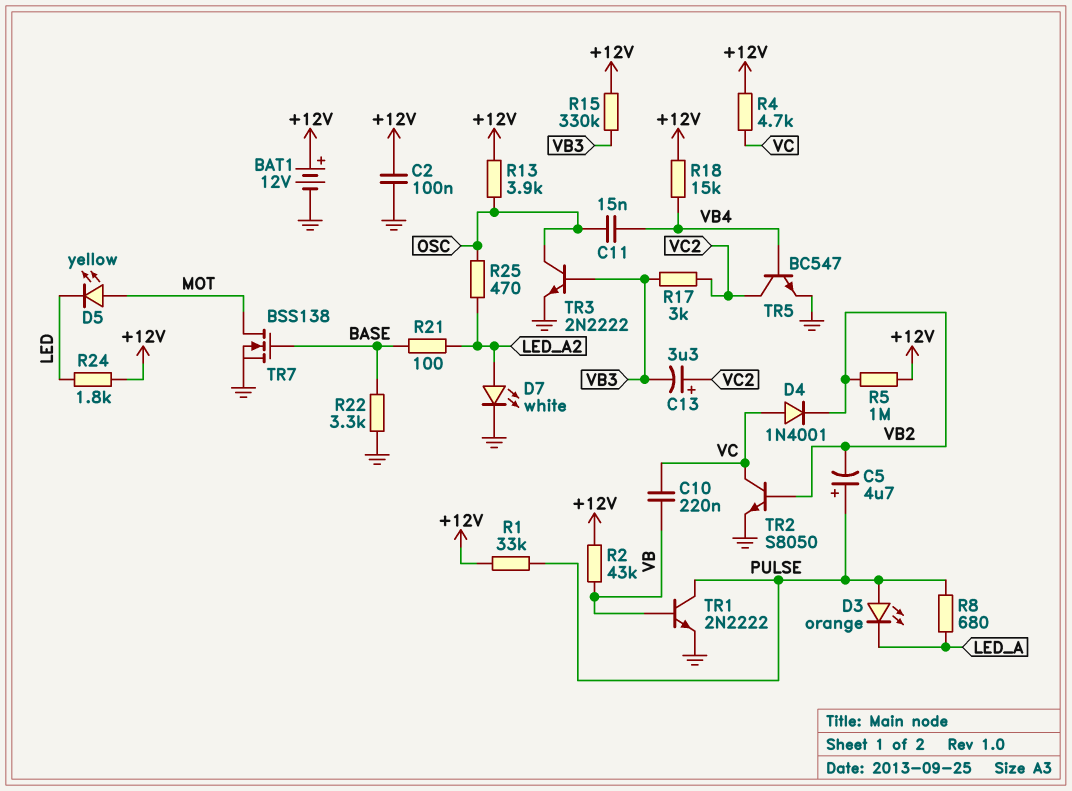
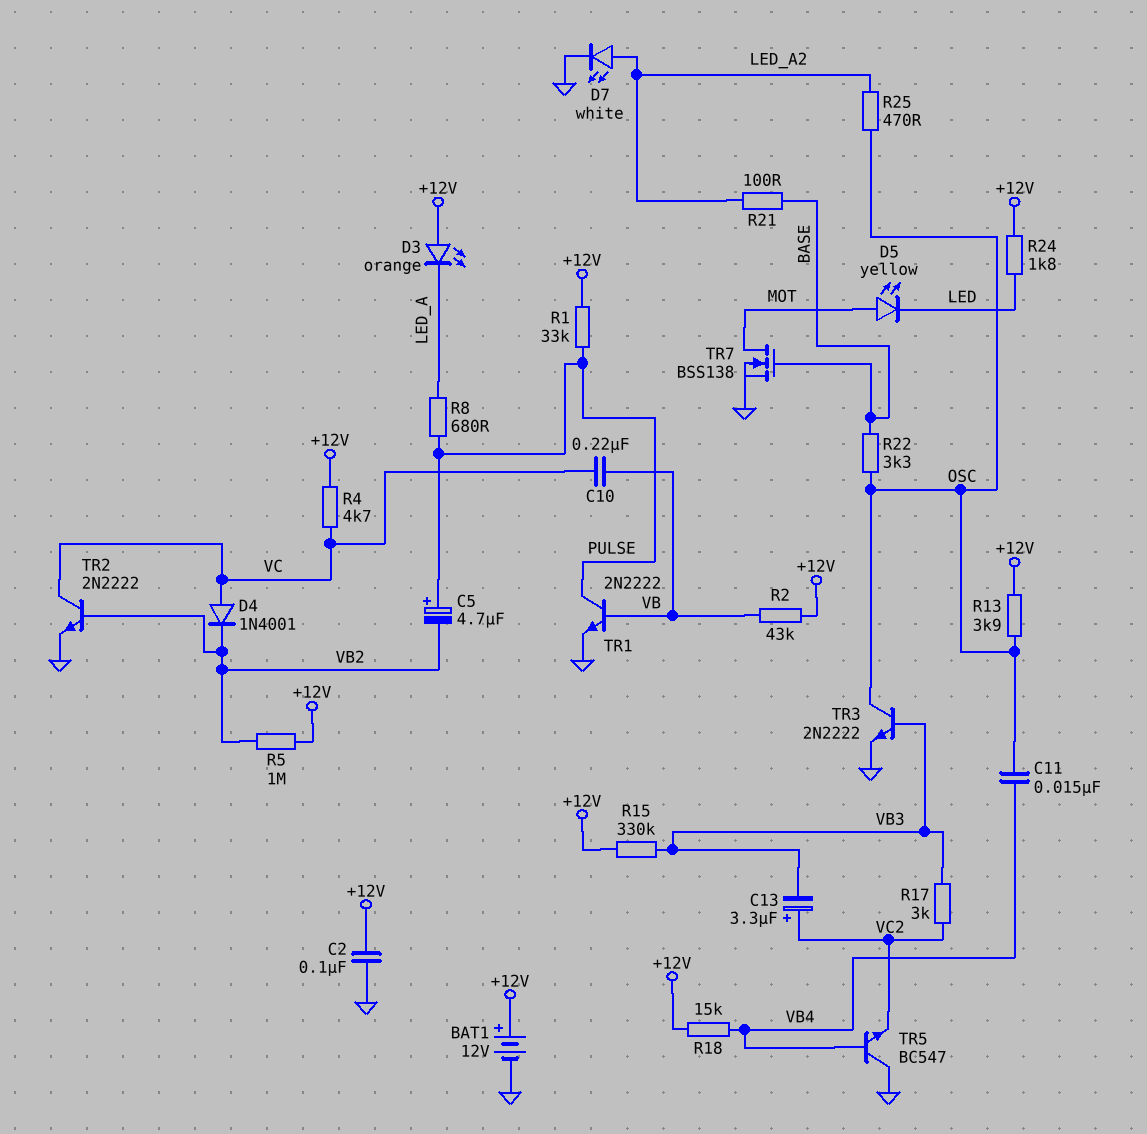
D3: LED orange (A PULSE, K LED_A) -> LED orange (A +12V, K LED_A)
R22: 3.3k (BASE, GND) -> 3.3k (BASE, OSC)
TR2: NPN S8050 (B VB2, C VC, E GND) -> NPN 2N2222 (B VB2, C VC, E GND)
TR5: NPN BC547 (B VB4, C VC2, E GND) -> NPN BC547 (B VB4, C GND, E VC2)

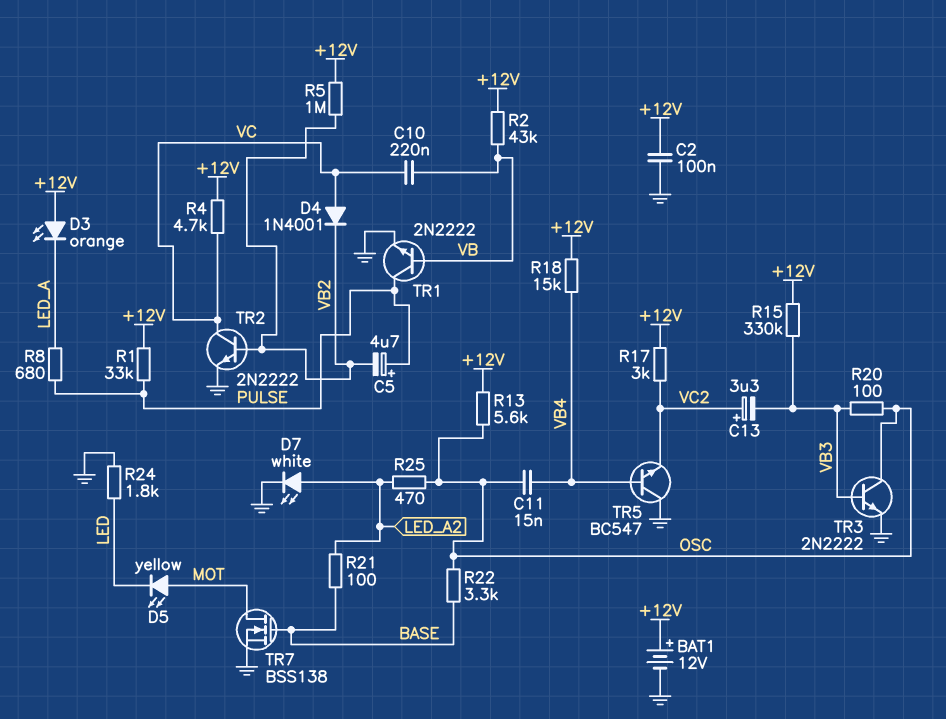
R13: 3.9k (+12V, OSC) -> 5.6k (+12V, OSC)
R17: 3k (VB3, VC2) -> 3k (+12V, VC2)
R20: none -> 100 (OSC, VB3)
R24: 1.8k (+12V, LED) -> 1.8k (GND, LED)

